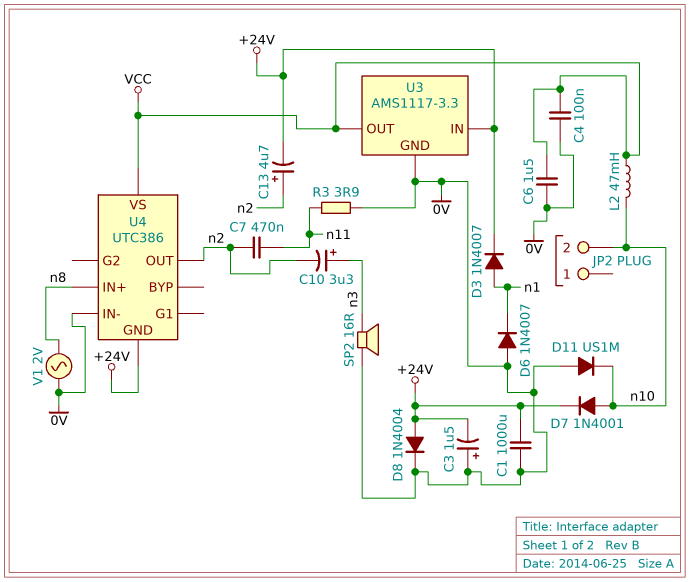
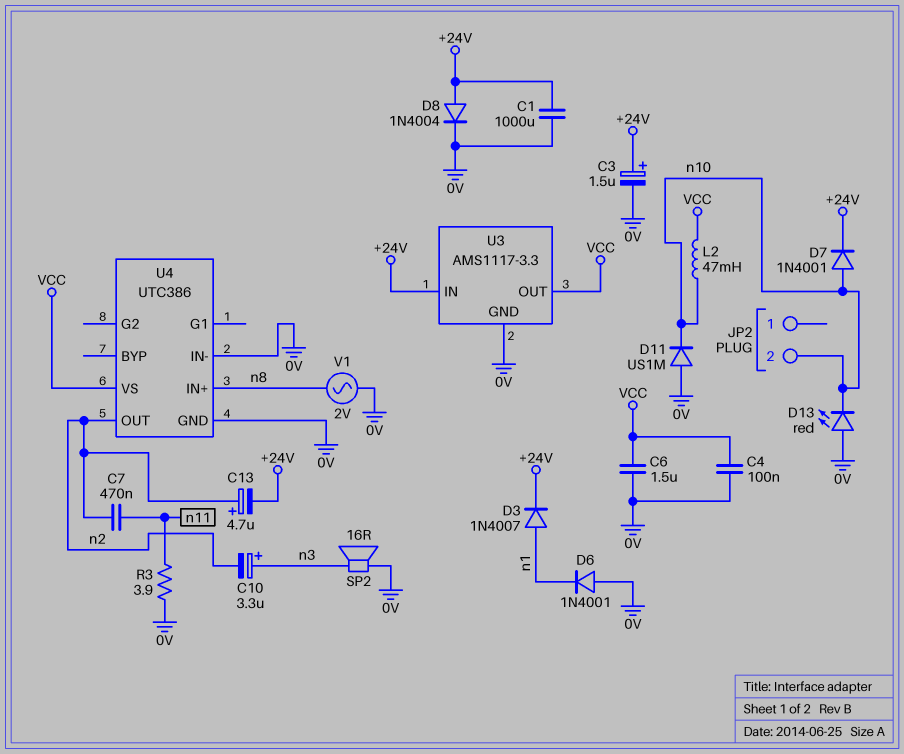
C3: 1.5uF (plus 0V, minus +24V) -> 1.5uF (plus +24V, minus 0V)
D6: diode 1N4007 (A 0V, K n1) -> diode 1N4001 (A 0V, K n1)
D13: none -> LED red (A 0V, K n10)
U4 pin GND: +24V -> 0V

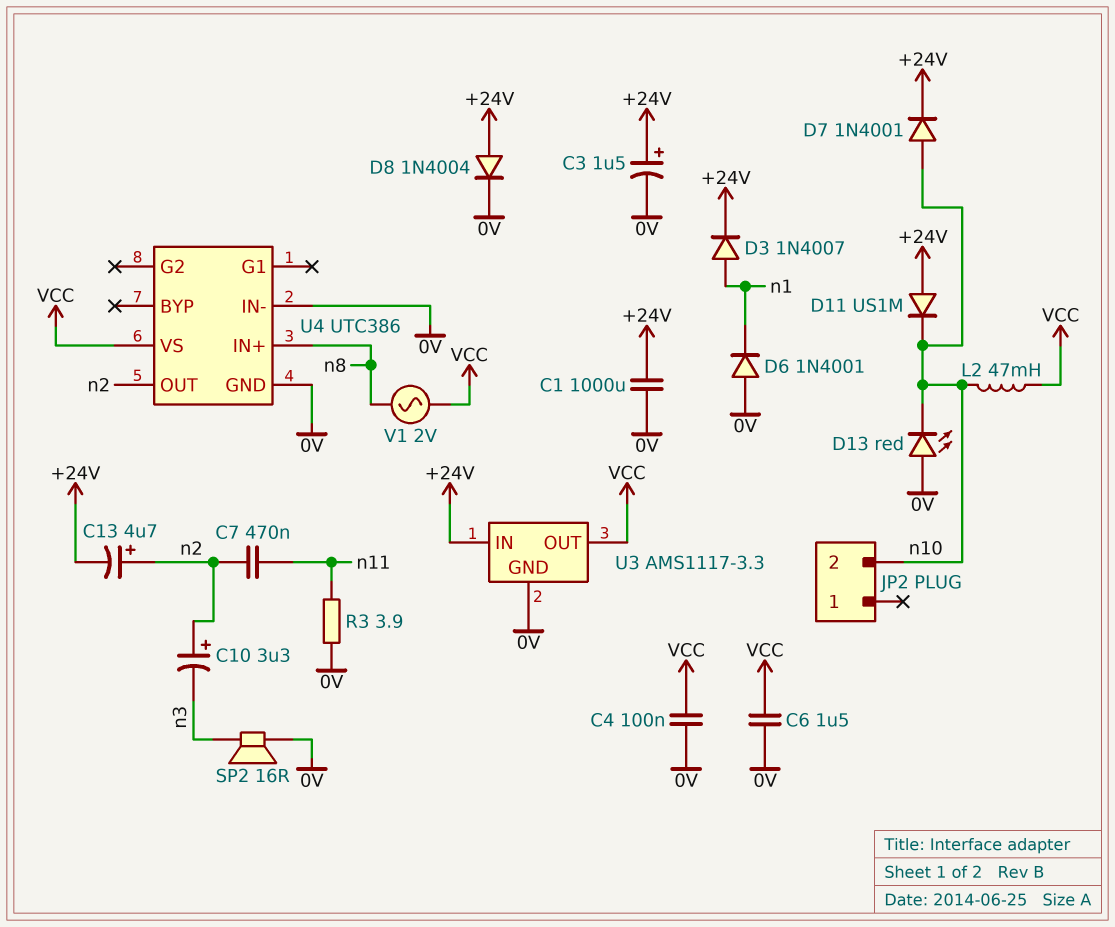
C10: 3.3uF (plus n3, minus n2) -> 3.3uF (plus n2, minus n3)
D11: diode US1M (A 0V, K n10) -> diode US1M (A +24V, K n10)
V1: AC 2V (0V, n8) -> AC 2V (VCC, n8)

